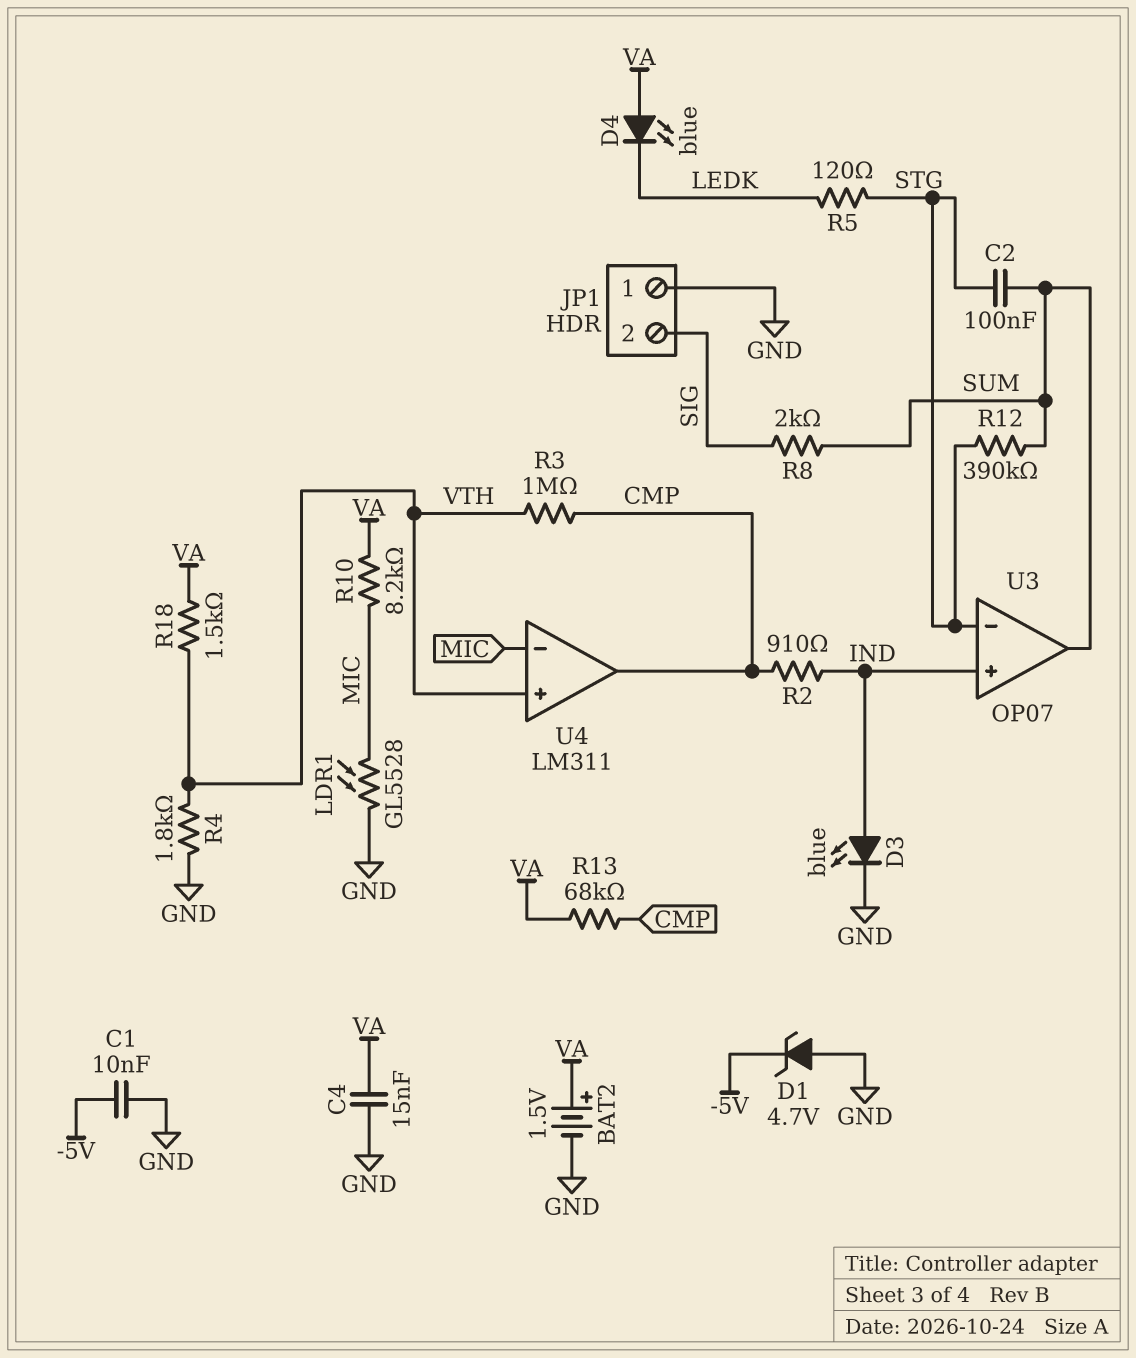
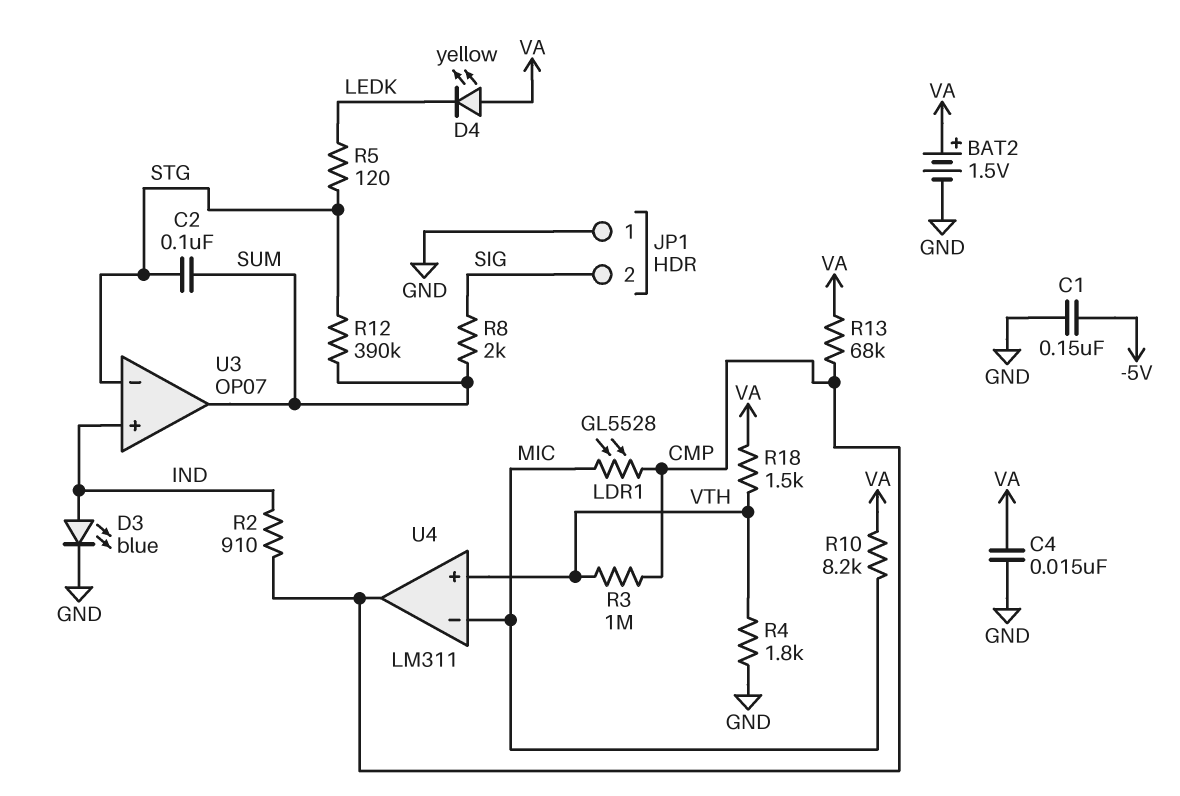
C1: 10nF (-5V, GND) -> 150nF (-5V, GND)
D1: zener 4.7V (A GND, K -5V) -> none
D4: LED blue (A VA, K LEDK) -> LED yellow (A VA, K LEDK)
LDR1: GL5528 (GND, MIC) -> GL5528 (CMP, MIC)

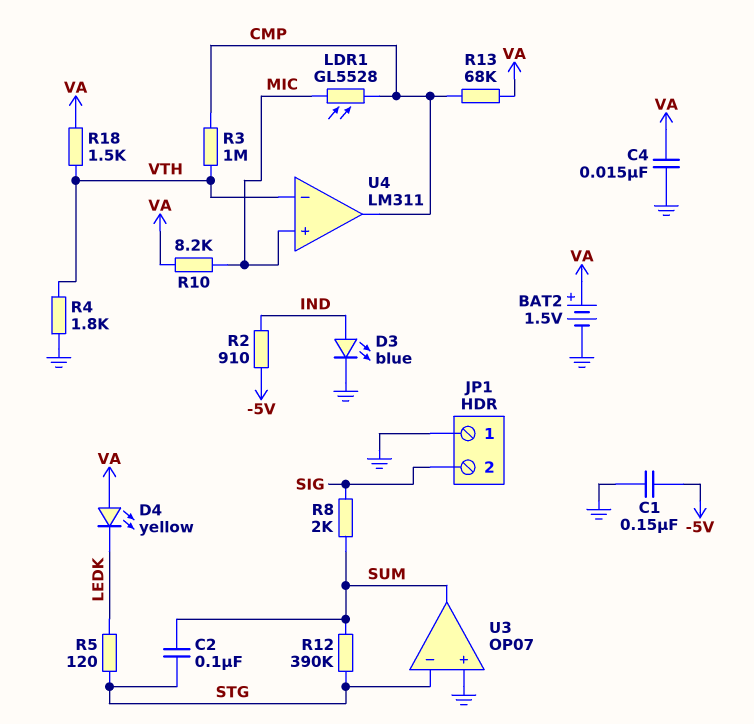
R2: 910 (CMP, IND) -> 910 (-5V, IND)
U3 pin in+: IND -> GND
U4 pin in+: VTH -> MIC
U4 pin in-: MIC -> VTH

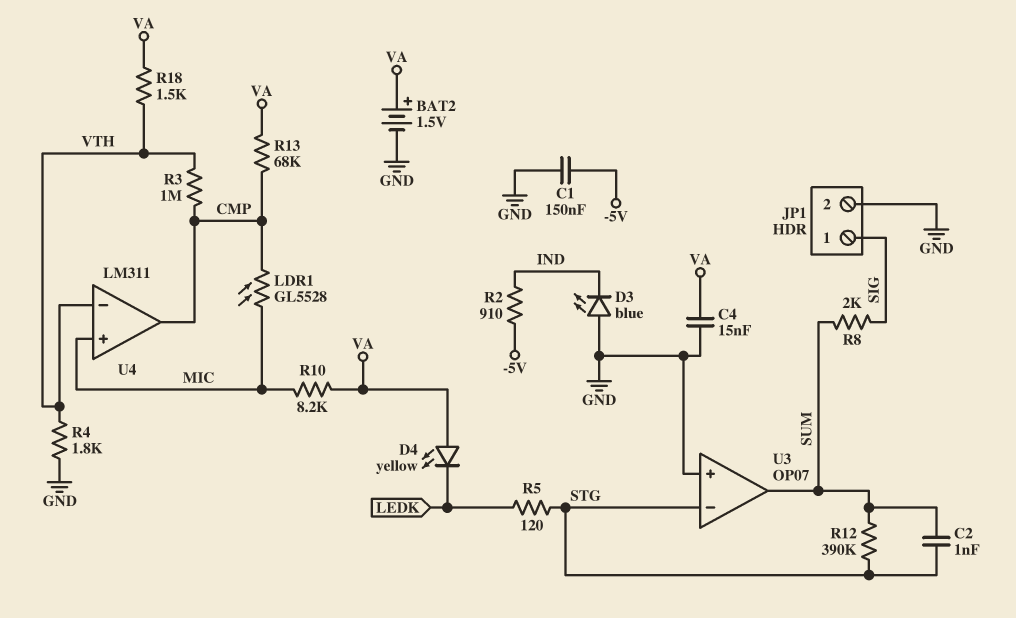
C2: 100nF (STG, SUM) -> 1nF (STG, SUM)
D3: LED blue (A IND, K GND) -> LED blue (A GND, K IND)
JP1 pin 1: GND -> SIG
JP1 pin 2: SIG -> GND

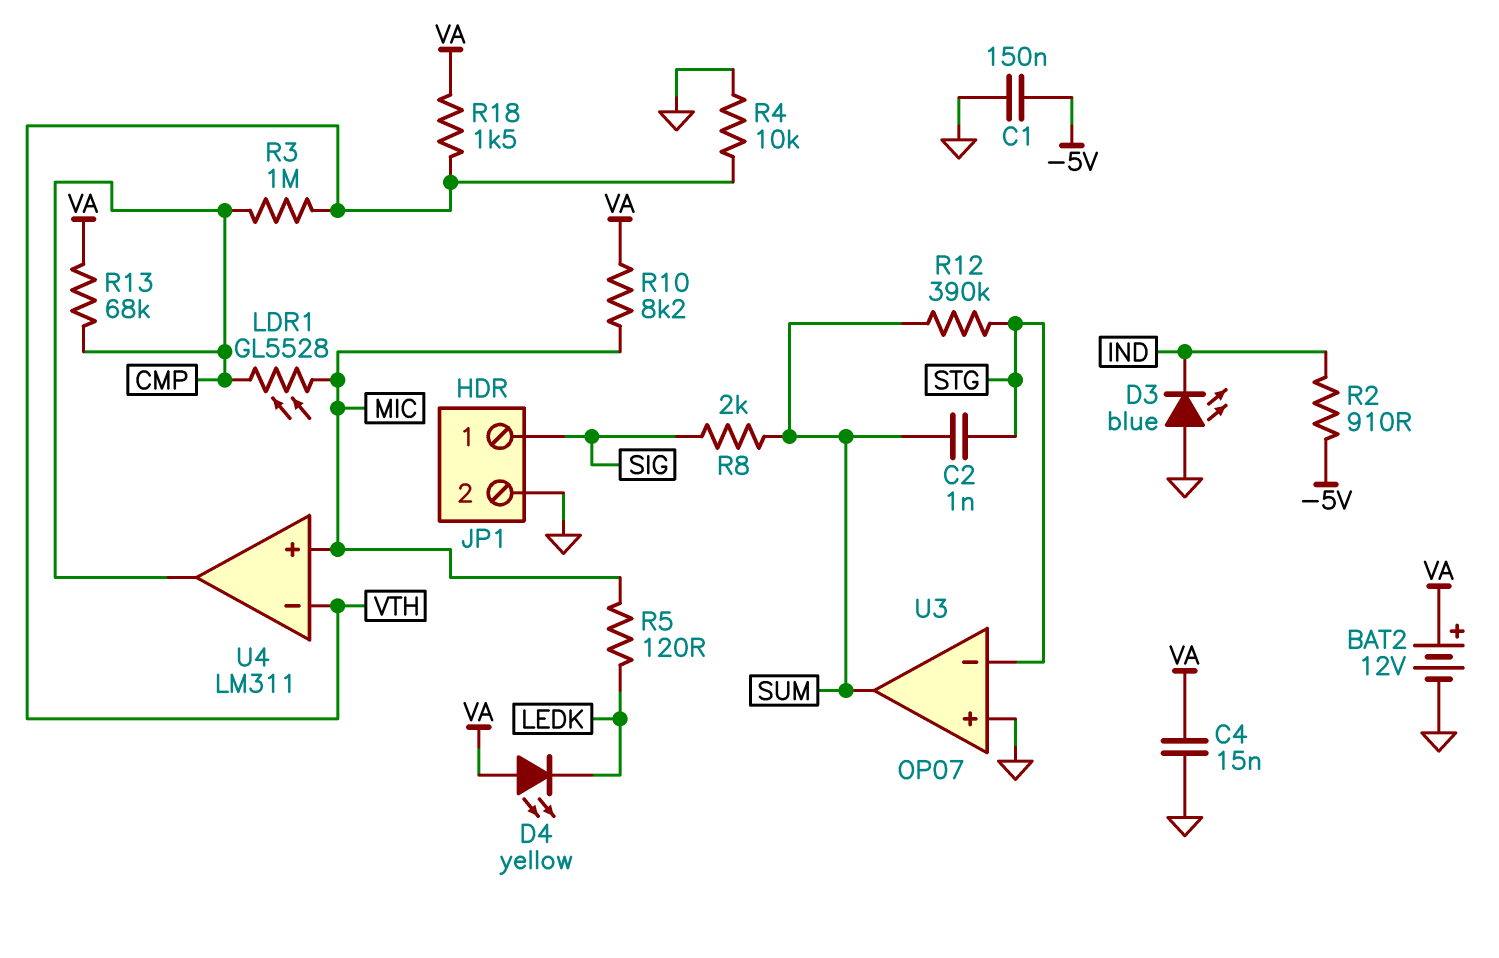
BAT2: 1.5V (plus VA, minus GND) -> 12V (plus VA, minus GND)
R4: 1.8k (GND, VTH) -> 10k (GND, VTH)
R5: 120 (LEDK, STG) -> 120 (LEDK, MIC)

